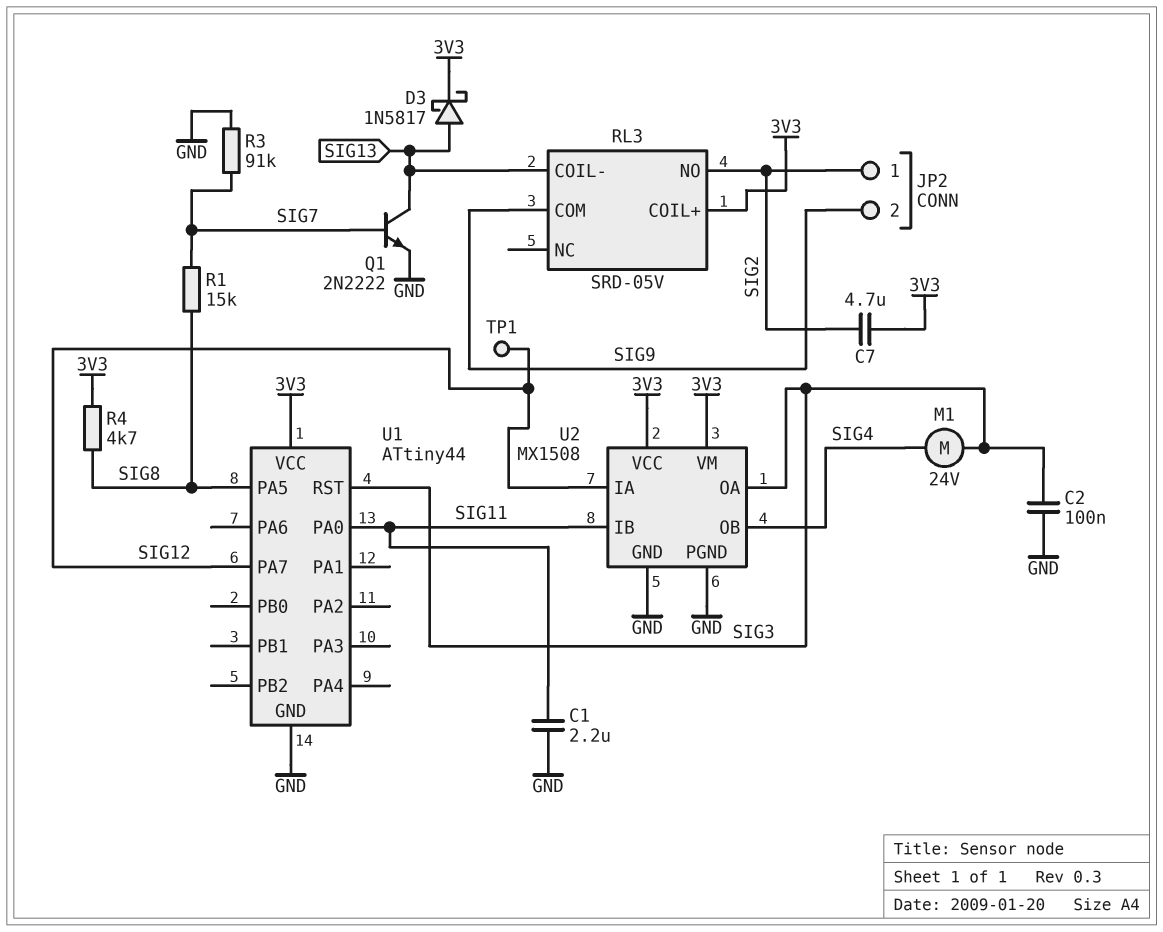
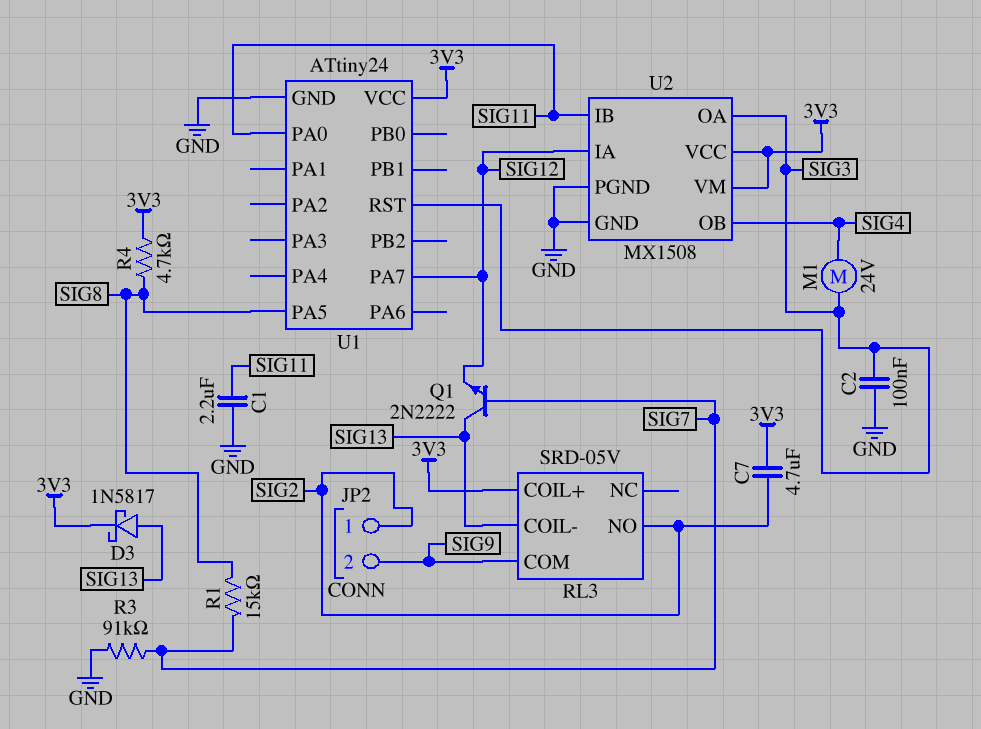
Q1: NPN 2N2222 (B SIG7, C SIG13, E GND) -> NPN 2N2222 (B SIG7, C SIG13, E SIG12)
TP1: test point (SIG12) -> none
U1: ATtiny44 -> ATtiny24

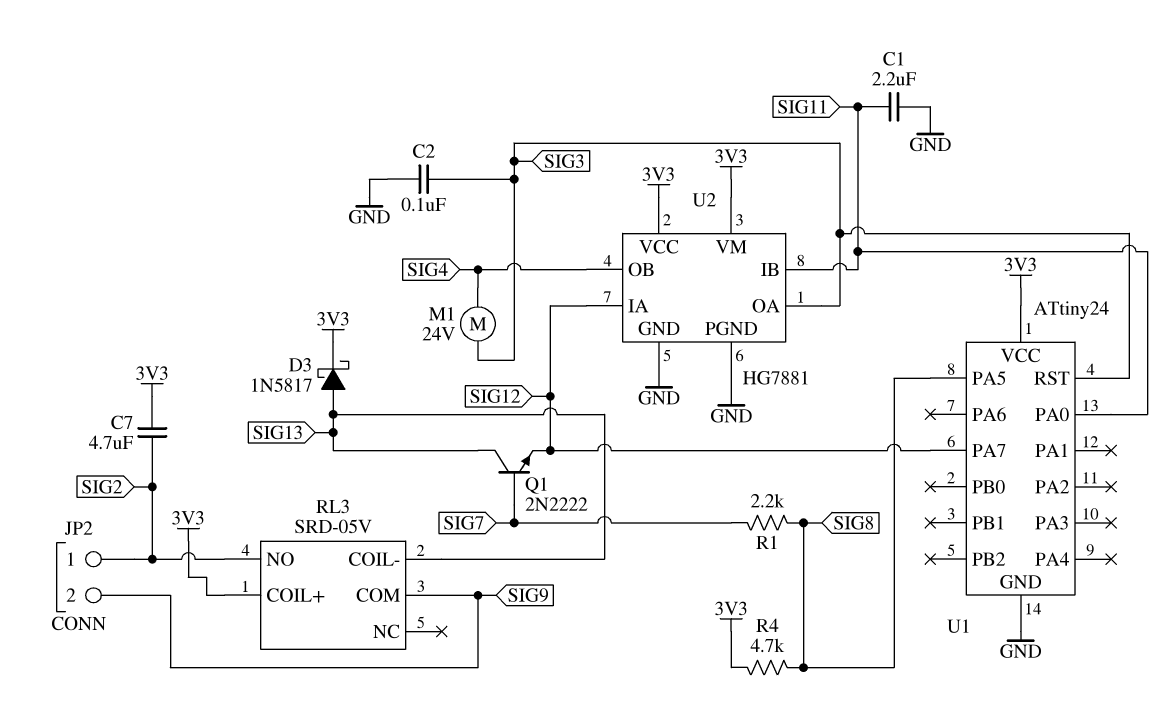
R1: 15k (SIG7, SIG8) -> 2.2k (SIG7, SIG8)
R3: 91k (GND, SIG7) -> none
U2: MX1508 -> HG7881

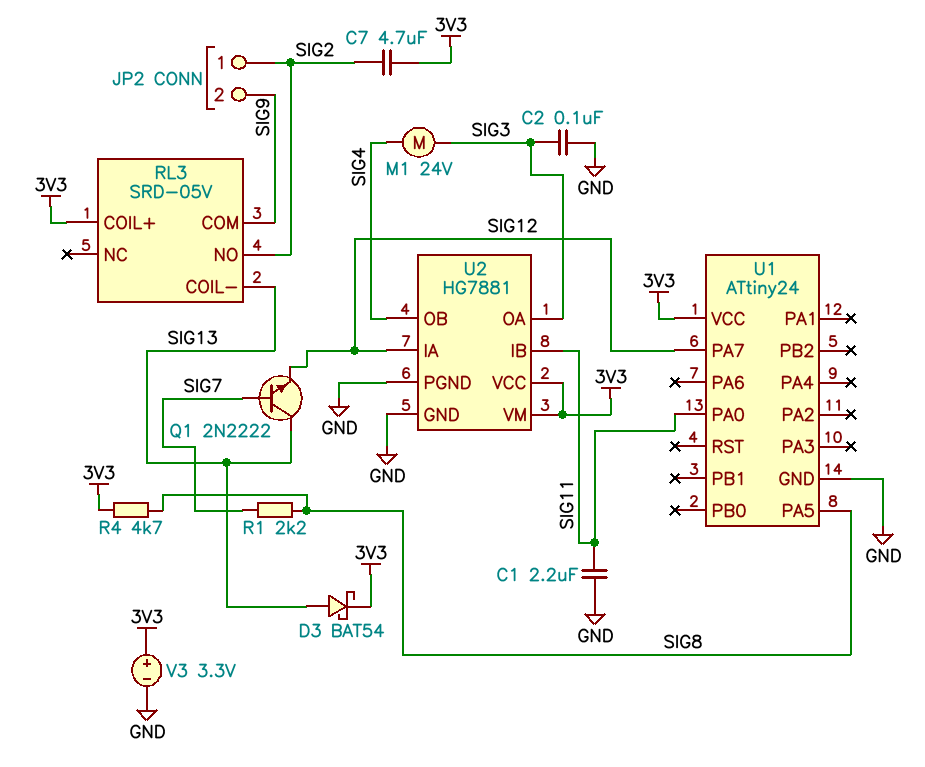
D3: schottky 1N5817 (A SIG13, K 3V3) -> schottky BAT54 (A SIG13, K 3V3)
U1 pin RST: SIG3 -> none
V3: none -> 3.3V (plus 3V3, minus GND)

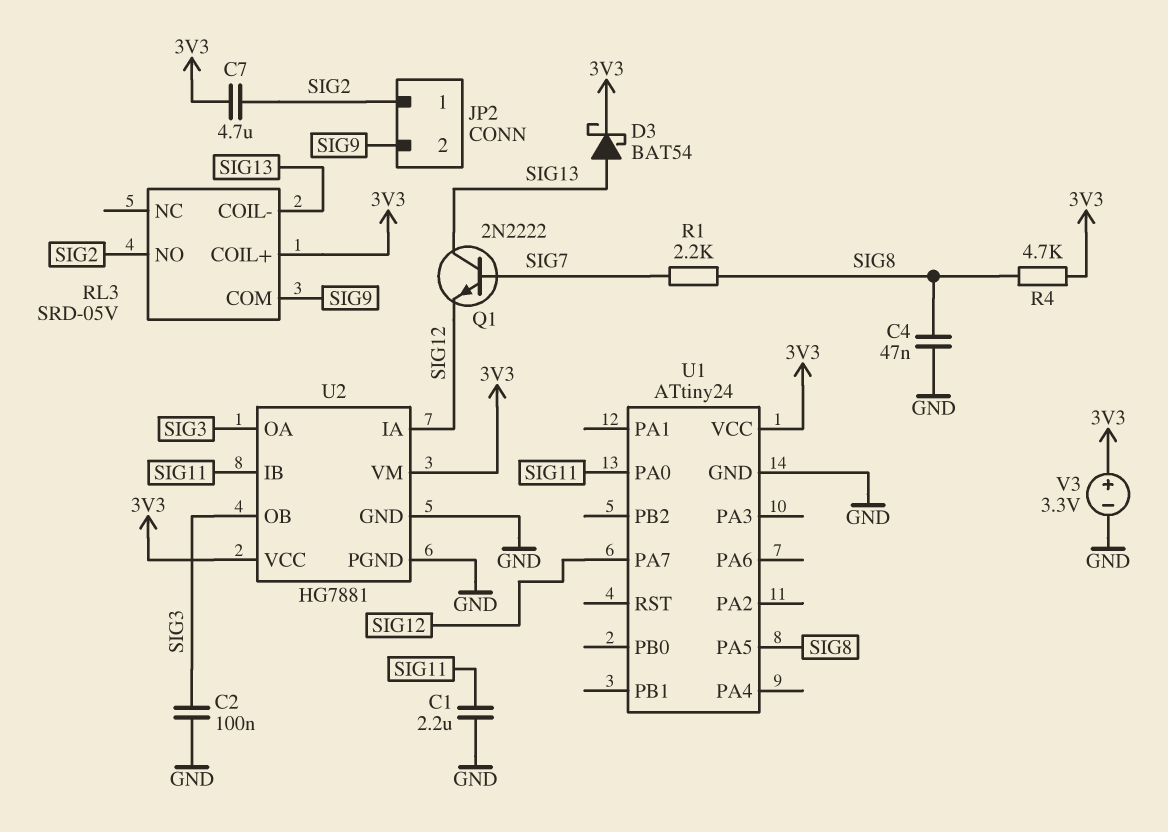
C4: none -> 47nF (GND, SIG8)
M1: motor 24V (SIG3, SIG4) -> none
U2 pin OB: SIG4 -> SIG3

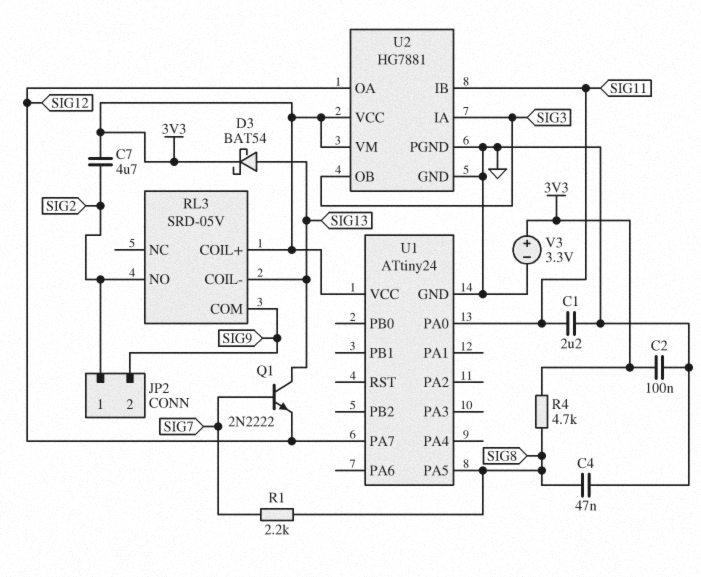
C2: 100nF (GND, SIG3) -> 100nF (3V3, GND)
U2 pin IA: SIG12 -> SIG3
U2 pin OA: SIG3 -> SIG12

